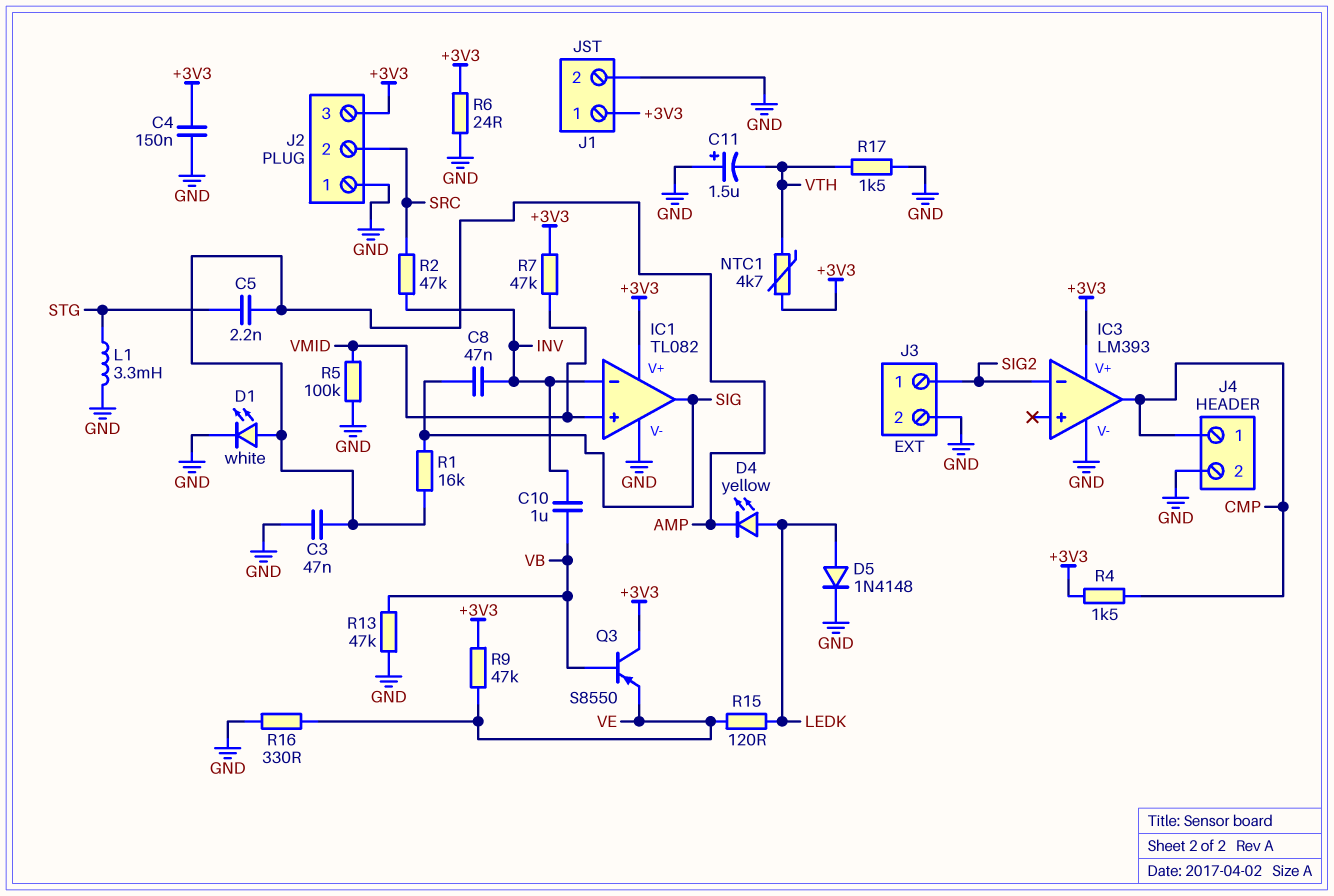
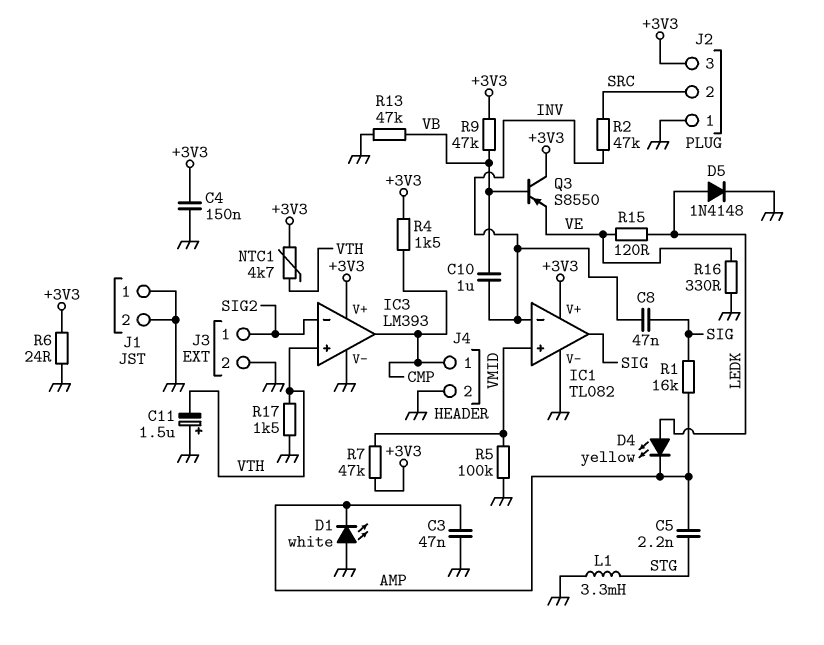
D1: LED white (A AMP, K GND) -> LED white (A GND, K AMP)
IC3 pin in+: none -> VTH
J1 pin 1: +3V3 -> GND
R9: 47k (+3V3, VE) -> 47k (+3V3, VB)

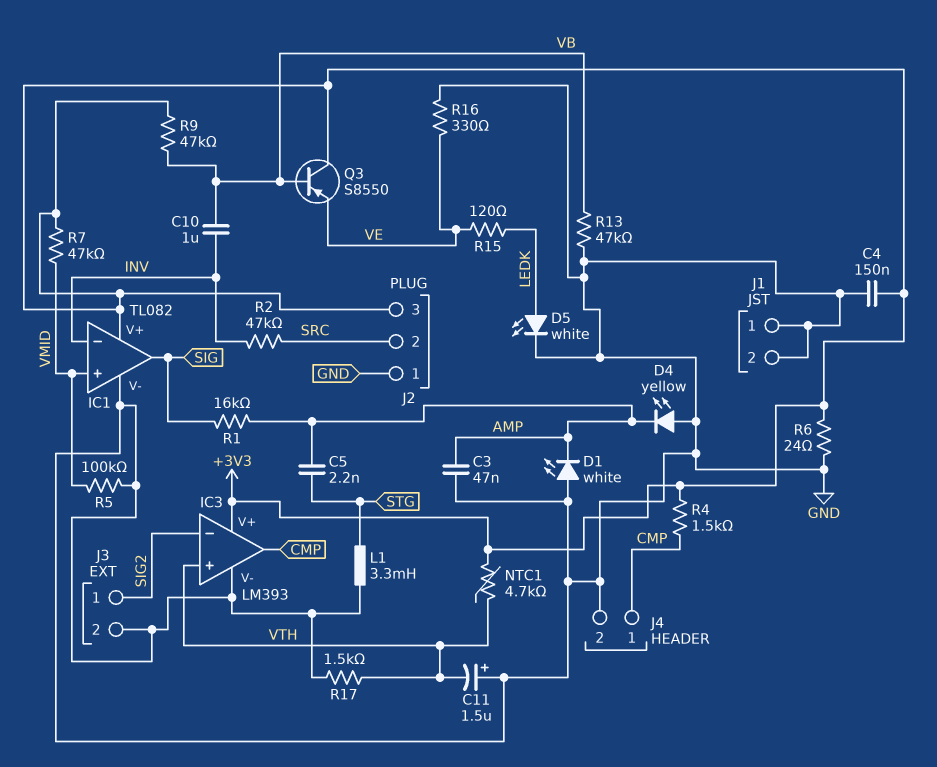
C8: 47nF (INV, SIG) -> none
D4: LED yellow (A LEDK, K AMP) -> LED yellow (A GND, K AMP)
D5: diode 1N4148 (A LEDK, K GND) -> LED white (A LEDK, K GND)

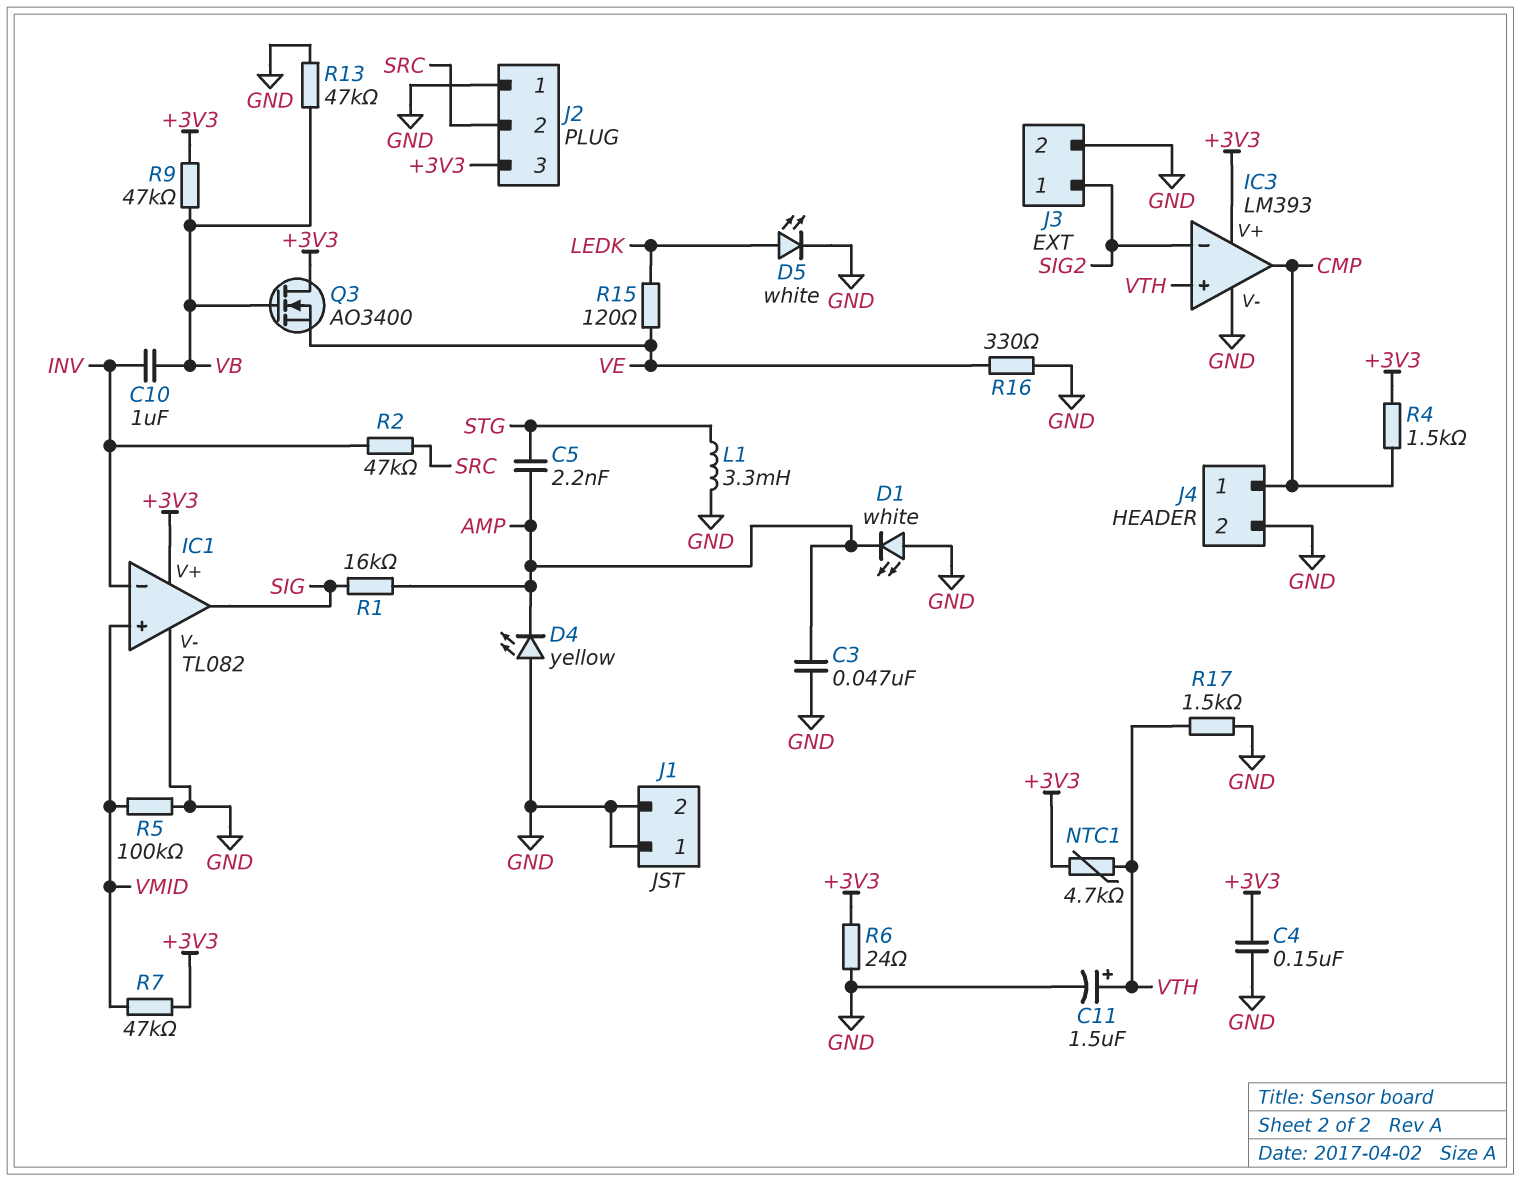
C11: 1.5uF (plus GND, minus VTH) -> 1.5uF (plus VTH, minus GND)
Q3: PNP S8550 (B VB, C +3V3, E VE) -> NMOS AO3400 (G VB, D +3V3, S VE)

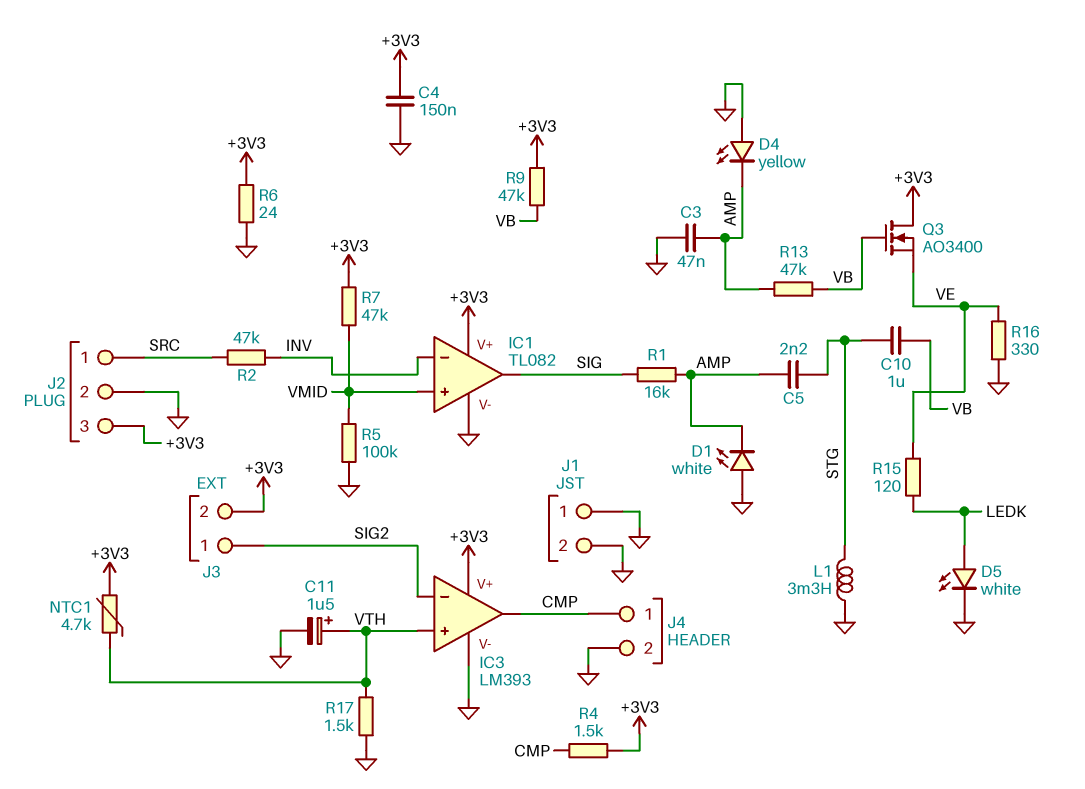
C10: 1uF (INV, VB) -> 1uF (STG, VB)
J2 pin 1: GND -> SRC
J2 pin 2: SRC -> GND
J3 pin 2: GND -> +3V3
R13: 47k (GND, VB) -> 47k (AMP, VB)

